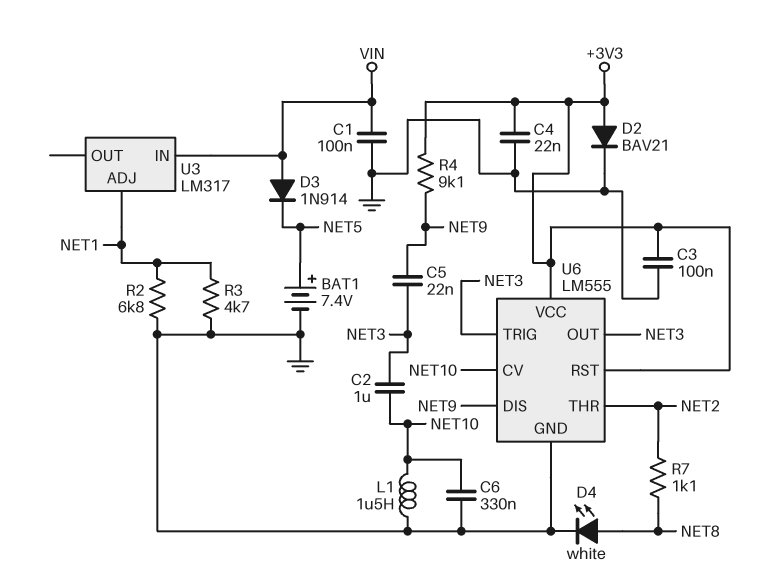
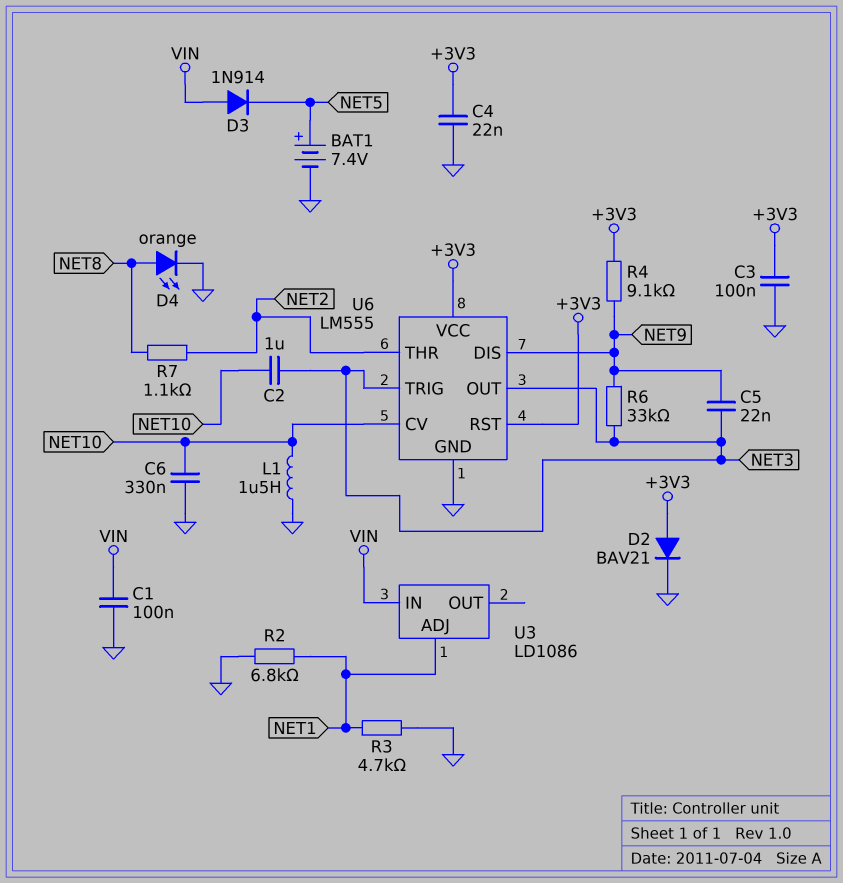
D4: LED white (A NET8, K GND) -> LED orange (A NET8, K GND)
R6: none -> 33k (NET3, NET9)
U3: LM317 -> LD1086

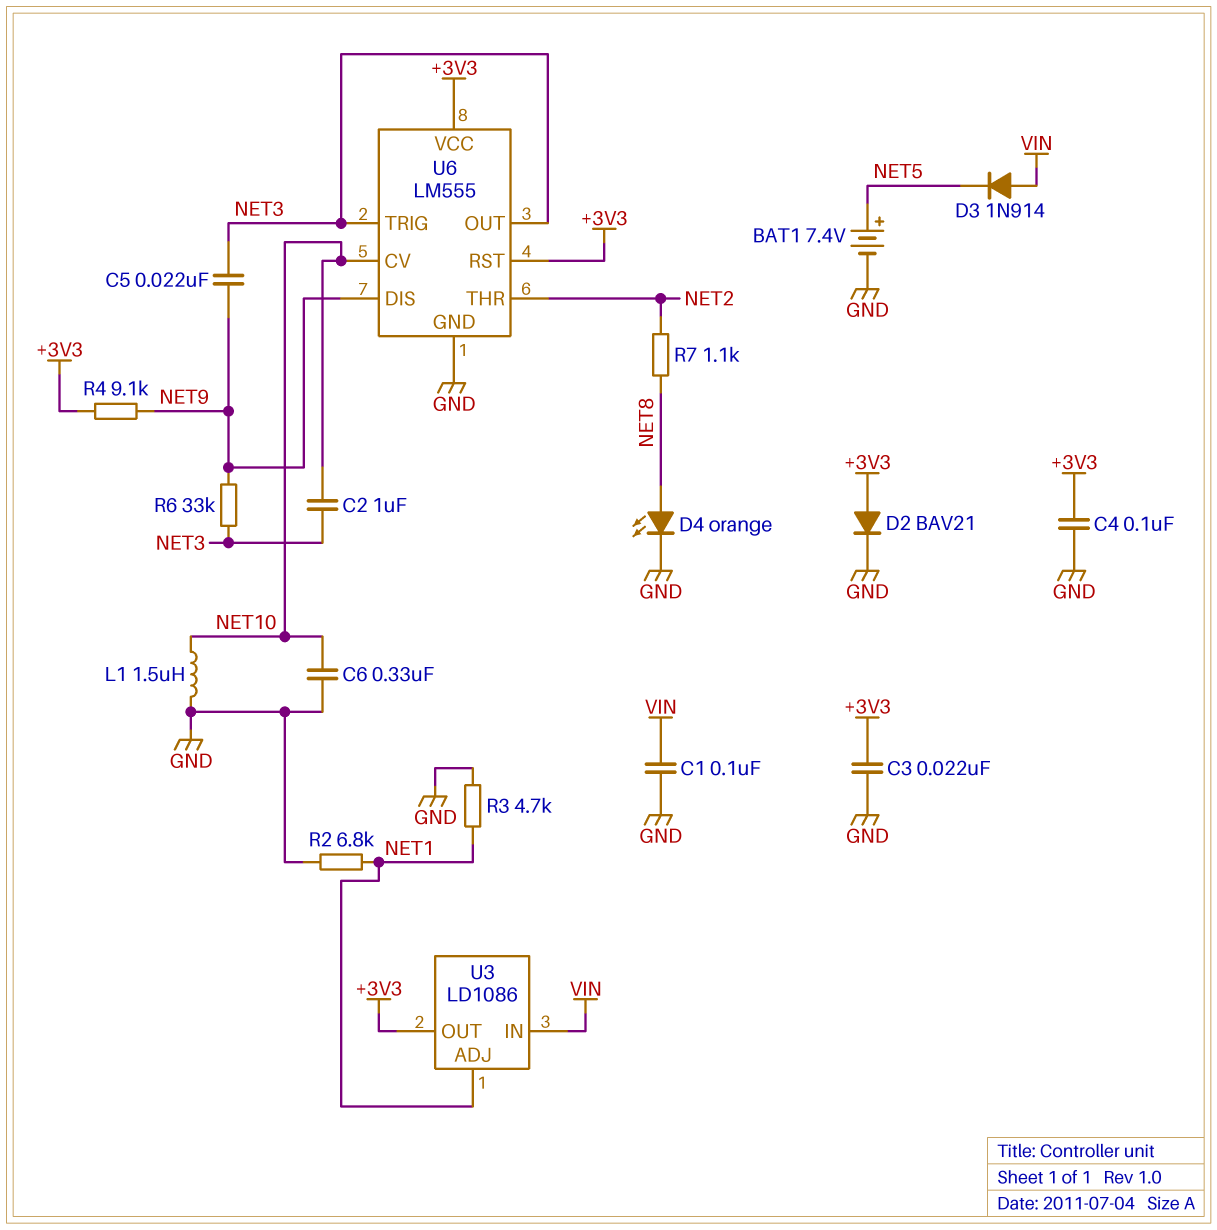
C3: 100nF (+3V3, GND) -> 22nF (+3V3, GND)
C4: 22nF (+3V3, GND) -> 100nF (+3V3, GND)
U3 pin OUT: none -> +3V3

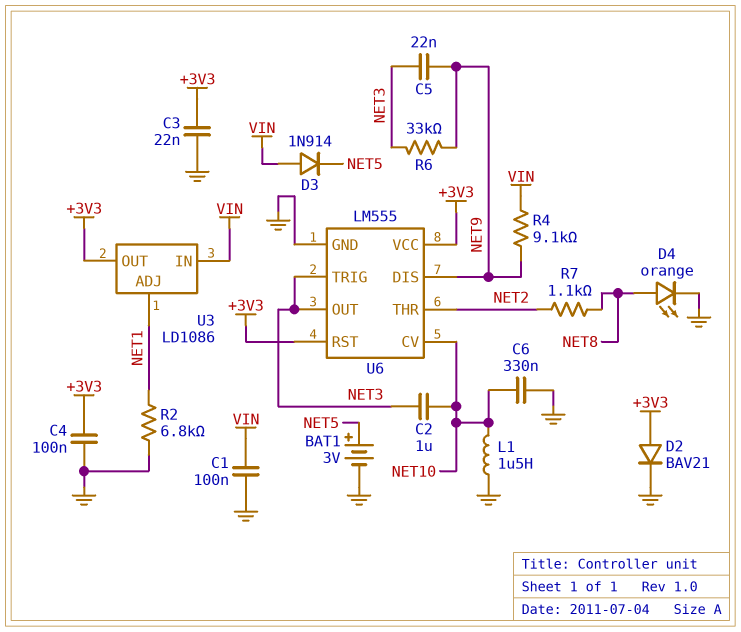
BAT1: 7.4V (plus NET5, minus GND) -> 3V (plus NET5, minus GND)
R3: 4.7k (GND, NET1) -> none
R4: 9.1k (+3V3, NET9) -> 9.1k (NET9, VIN)

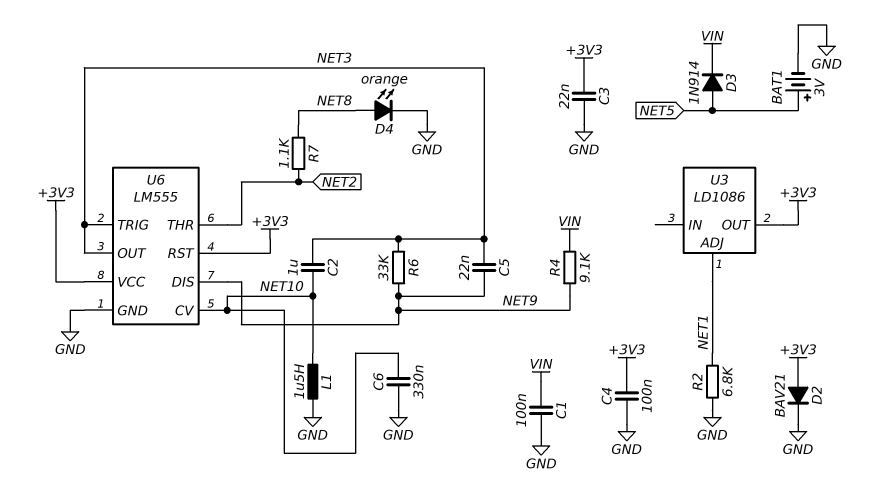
D3: diode 1N914 (A VIN, K NET5) -> diode 1N914 (A NET5, K VIN)
U3 pin IN: VIN -> none

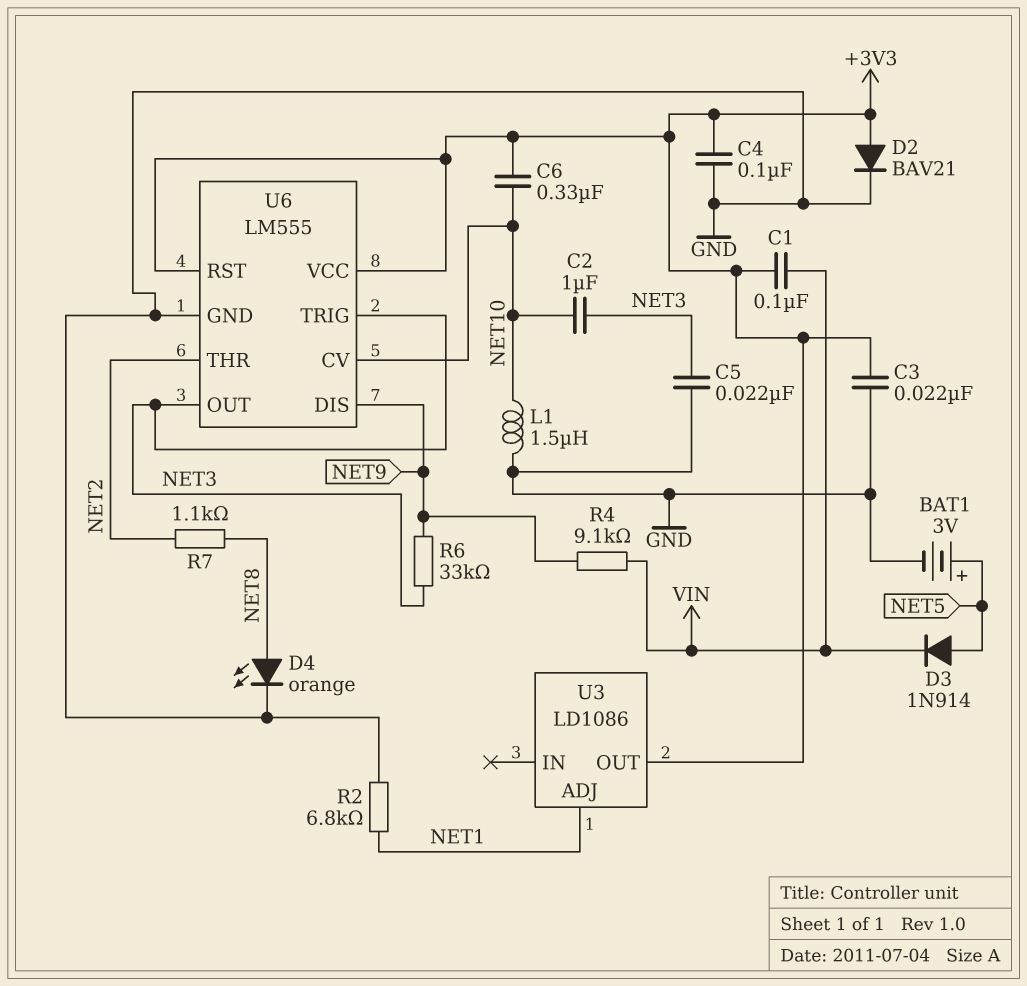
C1: 100nF (GND, VIN) -> 100nF (+3V3, VIN)
C5: 22nF (NET3, NET9) -> 22nF (GND, NET3)
C6: 330nF (GND, NET10) -> 330nF (+3V3, NET10)

